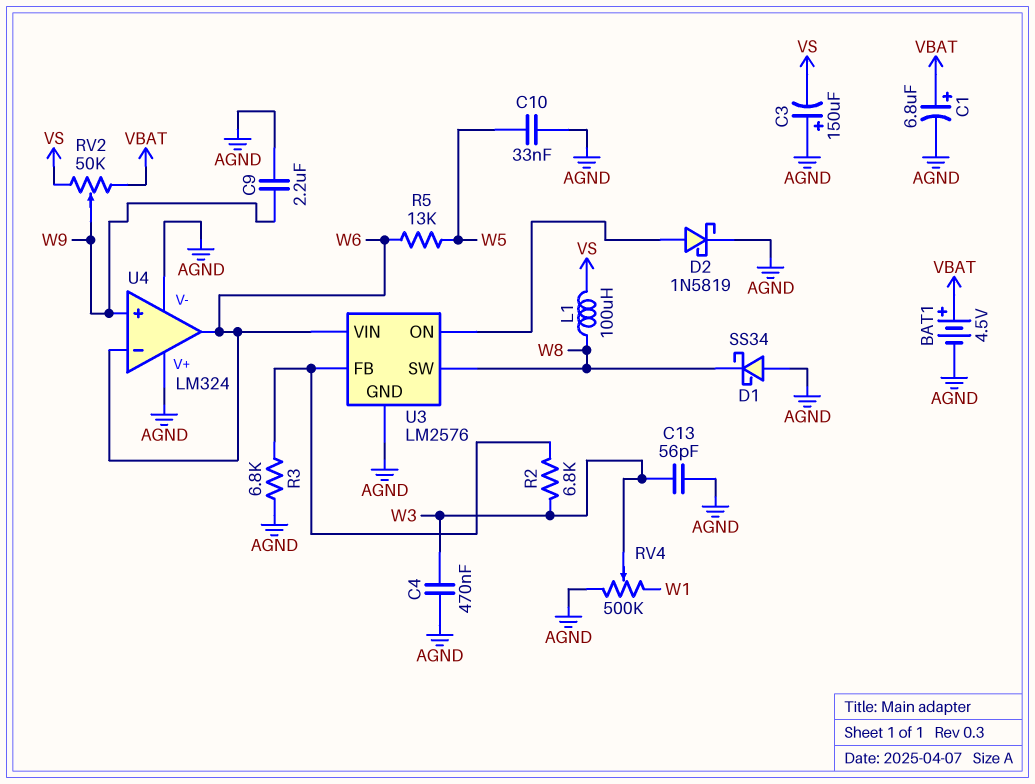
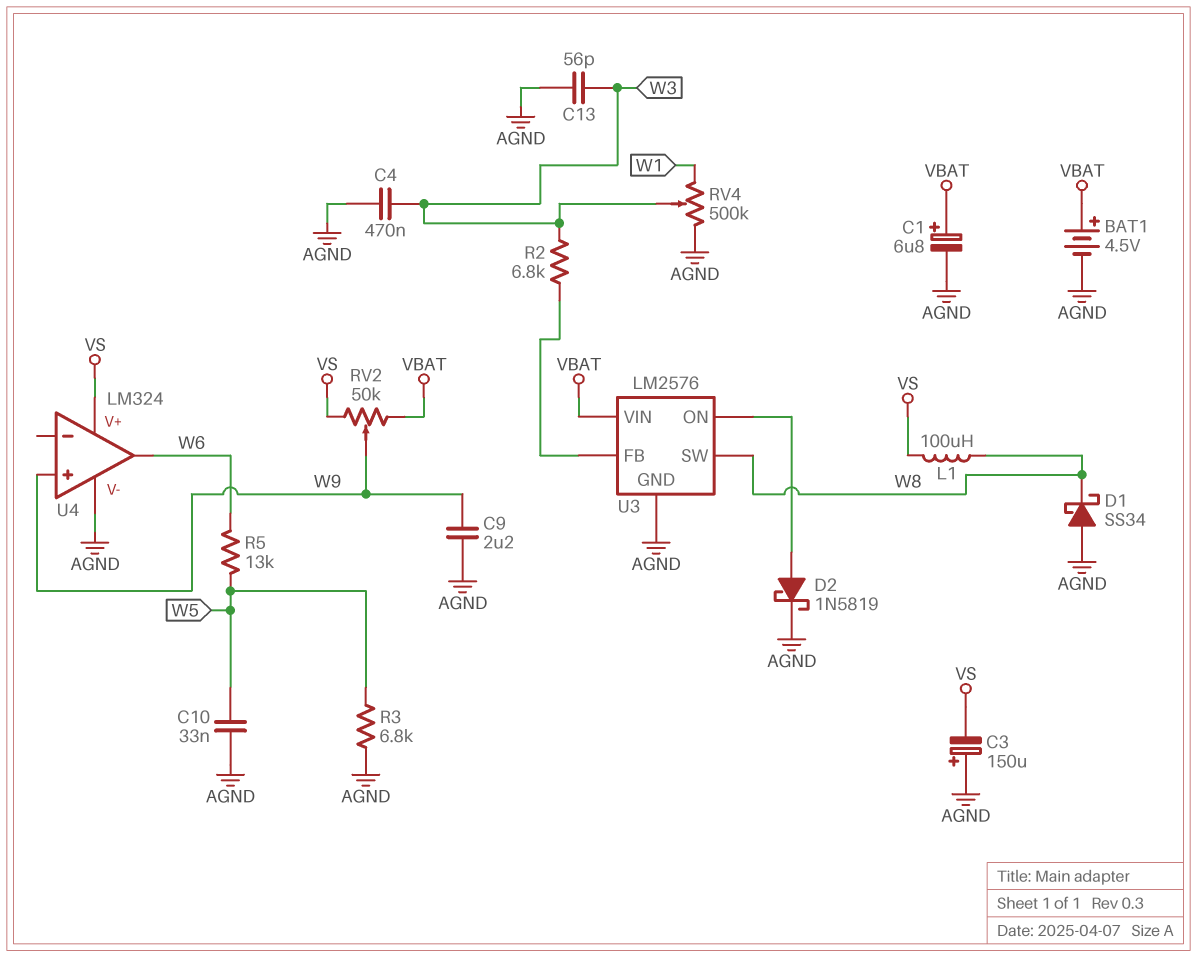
R3: 6.8k (AGND, U3/FB) -> 6.8k (AGND, W5)
U3 pin VIN: W6 -> VBAT
U4 pin V+: AGND -> VS
U4 pin in-: W6 -> none

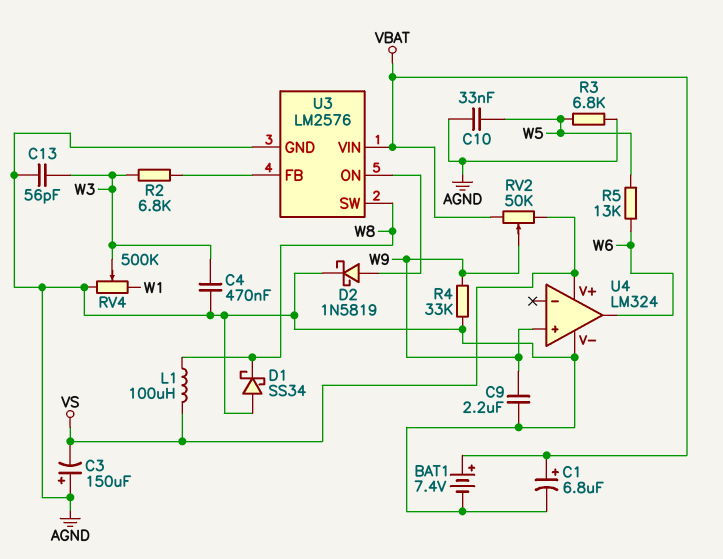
BAT1: 4.5V (plus VBAT, minus AGND) -> 7.4V (plus VBAT, minus AGND)
R4: none -> 33k (AGND, W9)

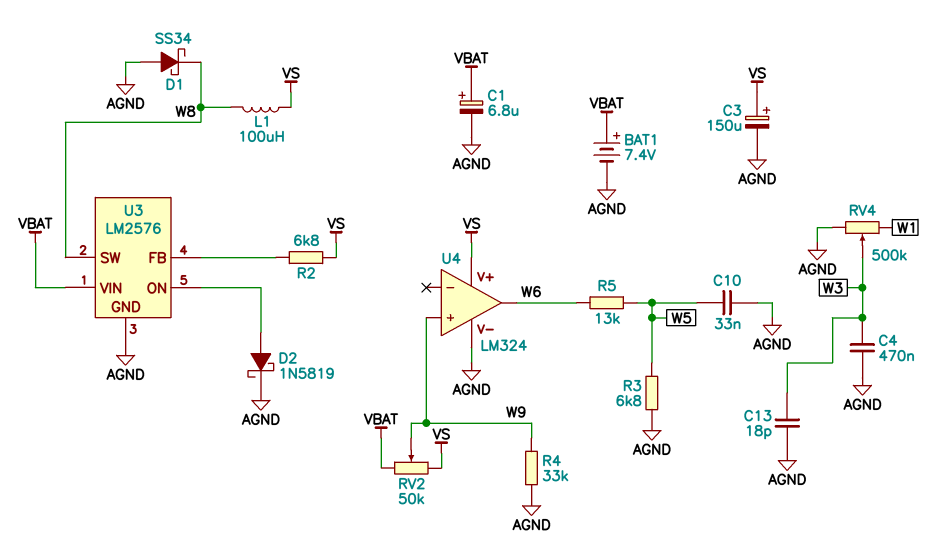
C3: 150uF (plus AGND, minus VS) -> 150uF (plus VS, minus AGND)
C9: 2.2uF (AGND, W9) -> none
C13: 56pF (AGND, W3) -> 18pF (AGND, W3)
R2: 6.8k (U3/FB, W3) -> 6.8k (U3/FB, VS)

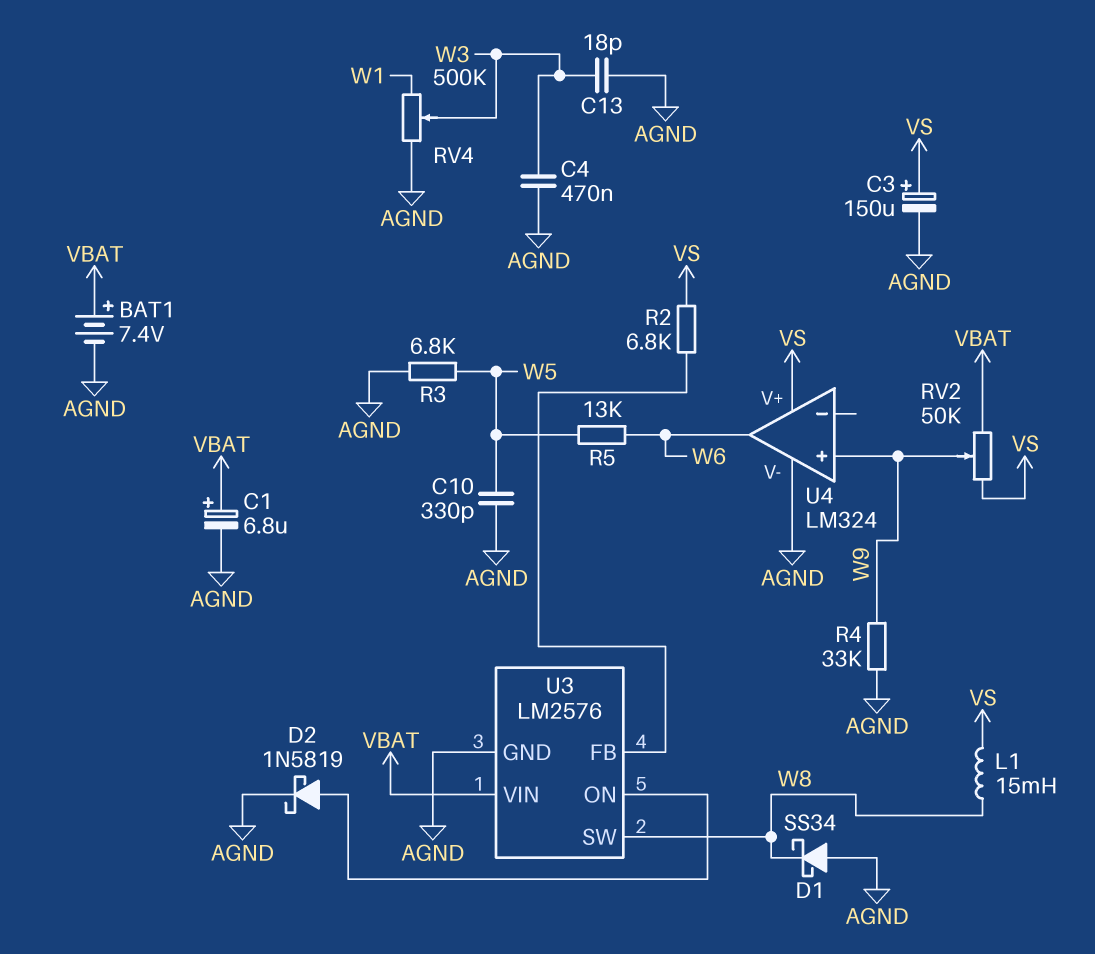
C10: 33nF (AGND, W5) -> 330pF (AGND, W5)
L1: 100uH (VS, W8) -> 15mH (VS, W8)

